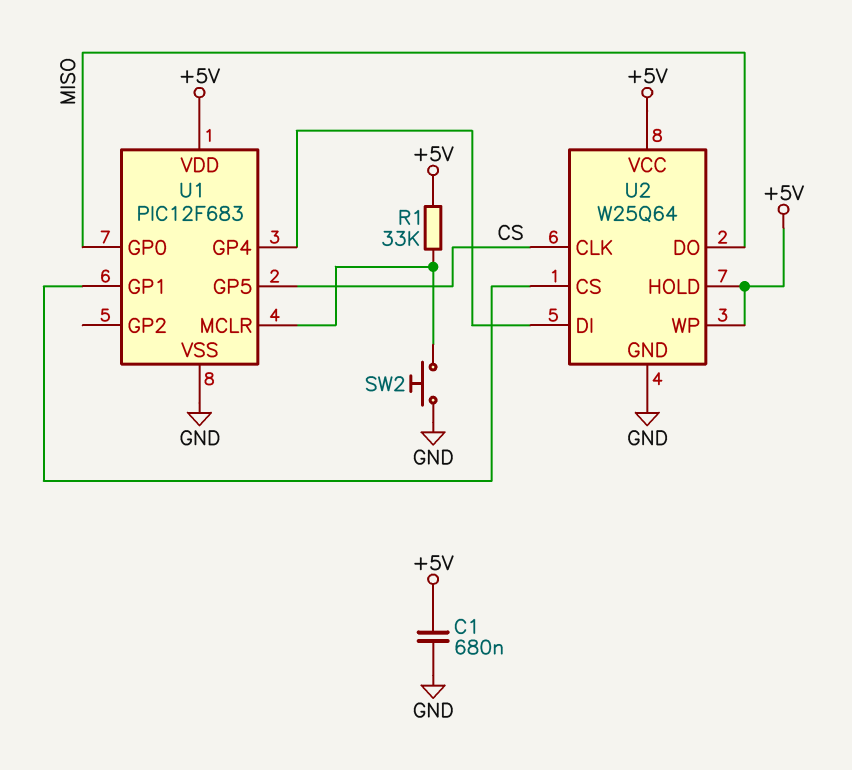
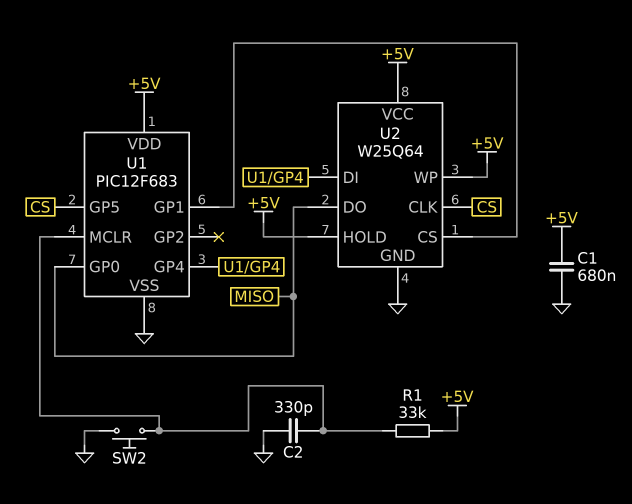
C2: none -> 330pF (GND, U1/MCLR)

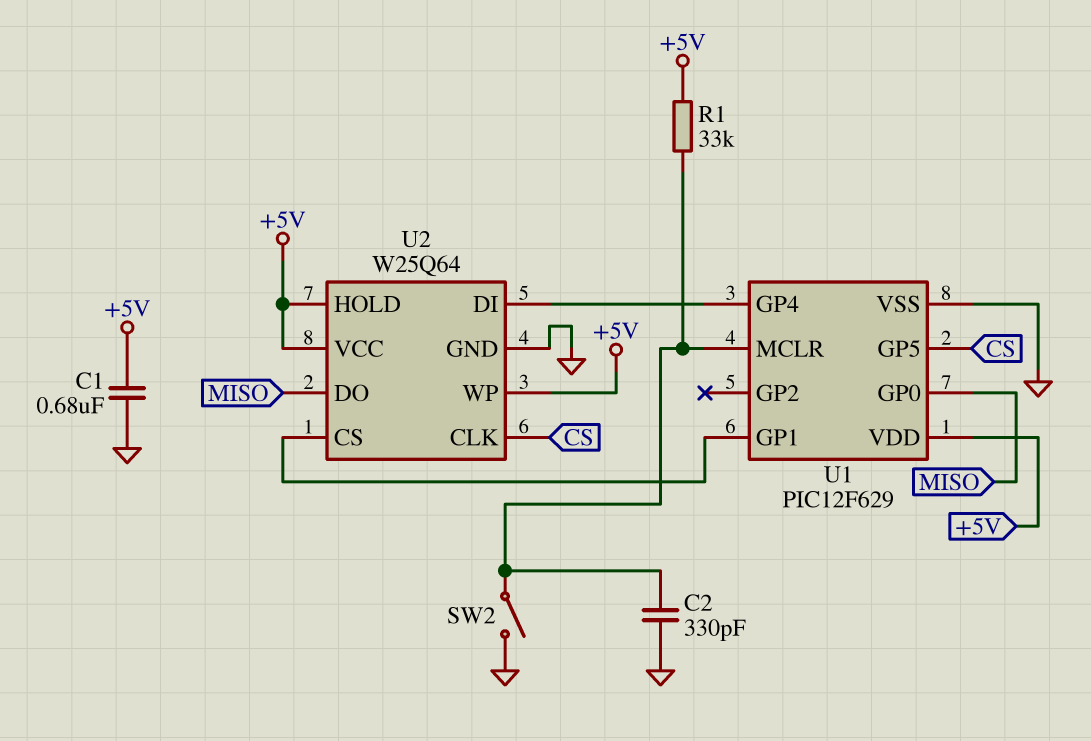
SW2: button (GND, U1/MCLR) -> switch (GND, U1/MCLR)
U1: PIC12F683 -> PIC12F629

